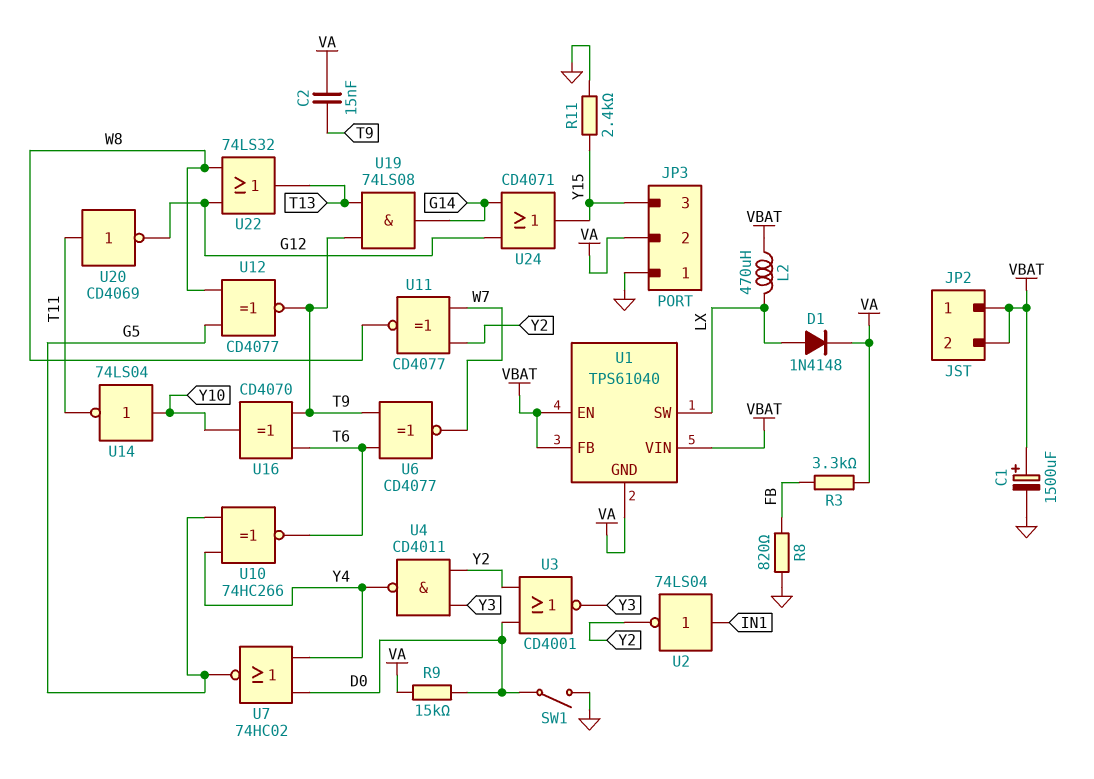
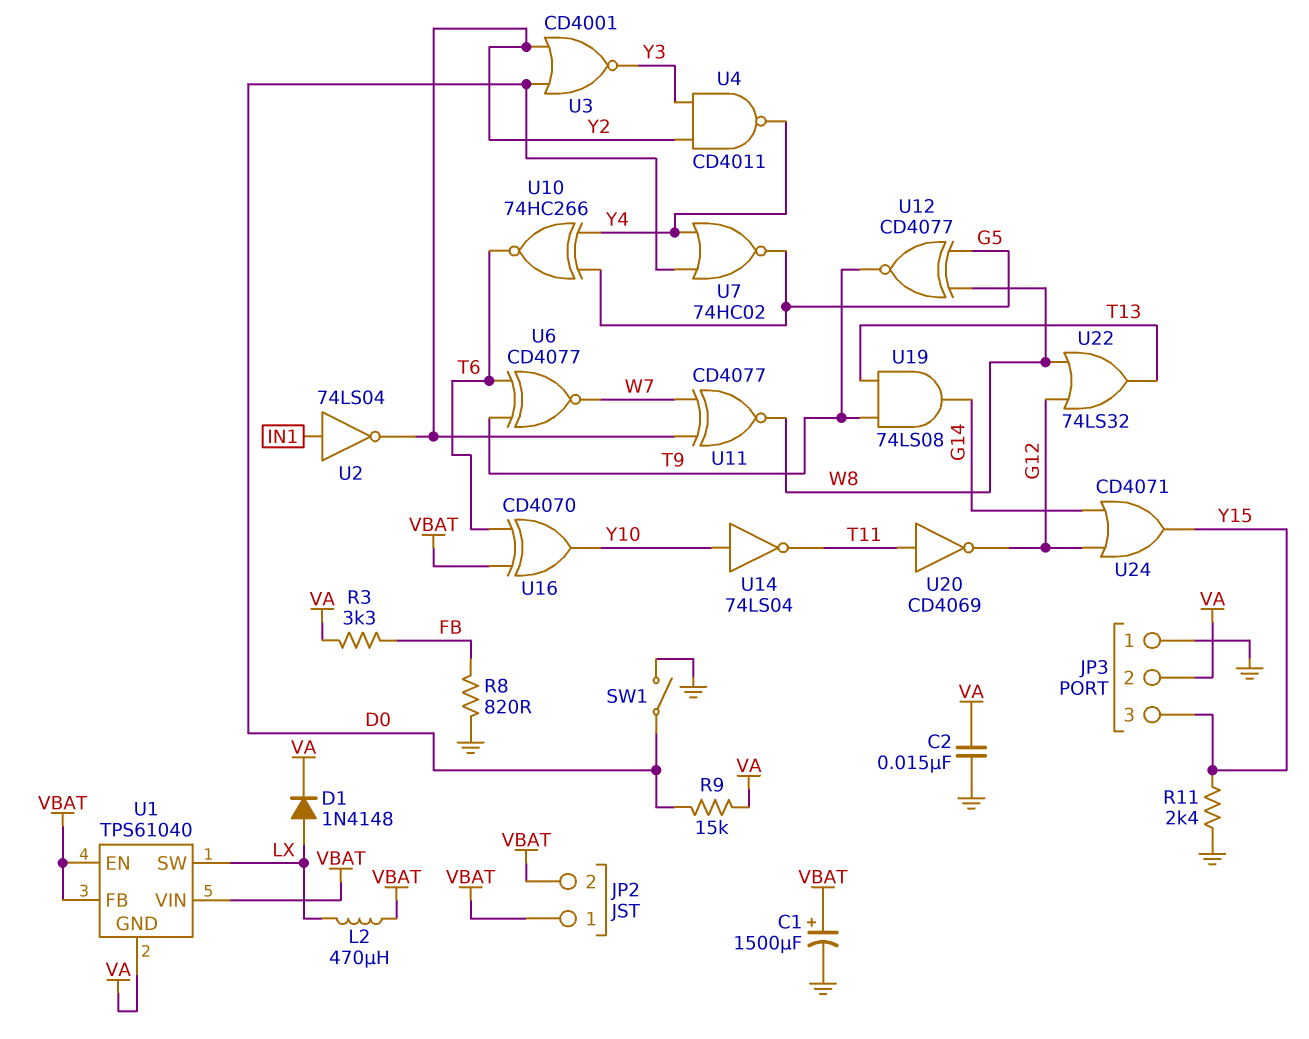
C2: 15nF (T9, VA) -> 15nF (GND, VA)
U16: XOR CD4070 (in T6, in T9, out Y10) -> XOR CD4070 (in T6, in VBAT, out Y10)

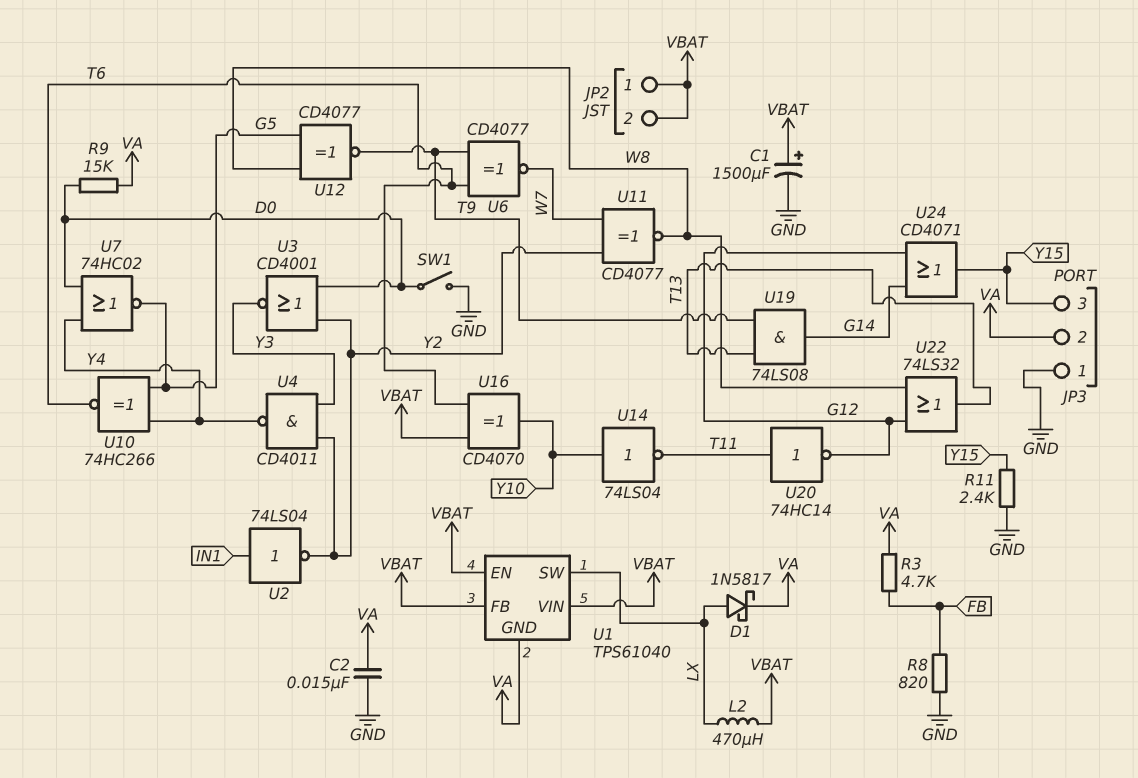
D1: diode 1N4148 (A LX, K VA) -> schottky 1N5817 (A LX, K VA)
R3: 3.3k (FB, VA) -> 4.7k (FB, VA)
U20: NOT CD4069 (in T11, out G12) -> NOT 74HC14 (in T11, out G12)

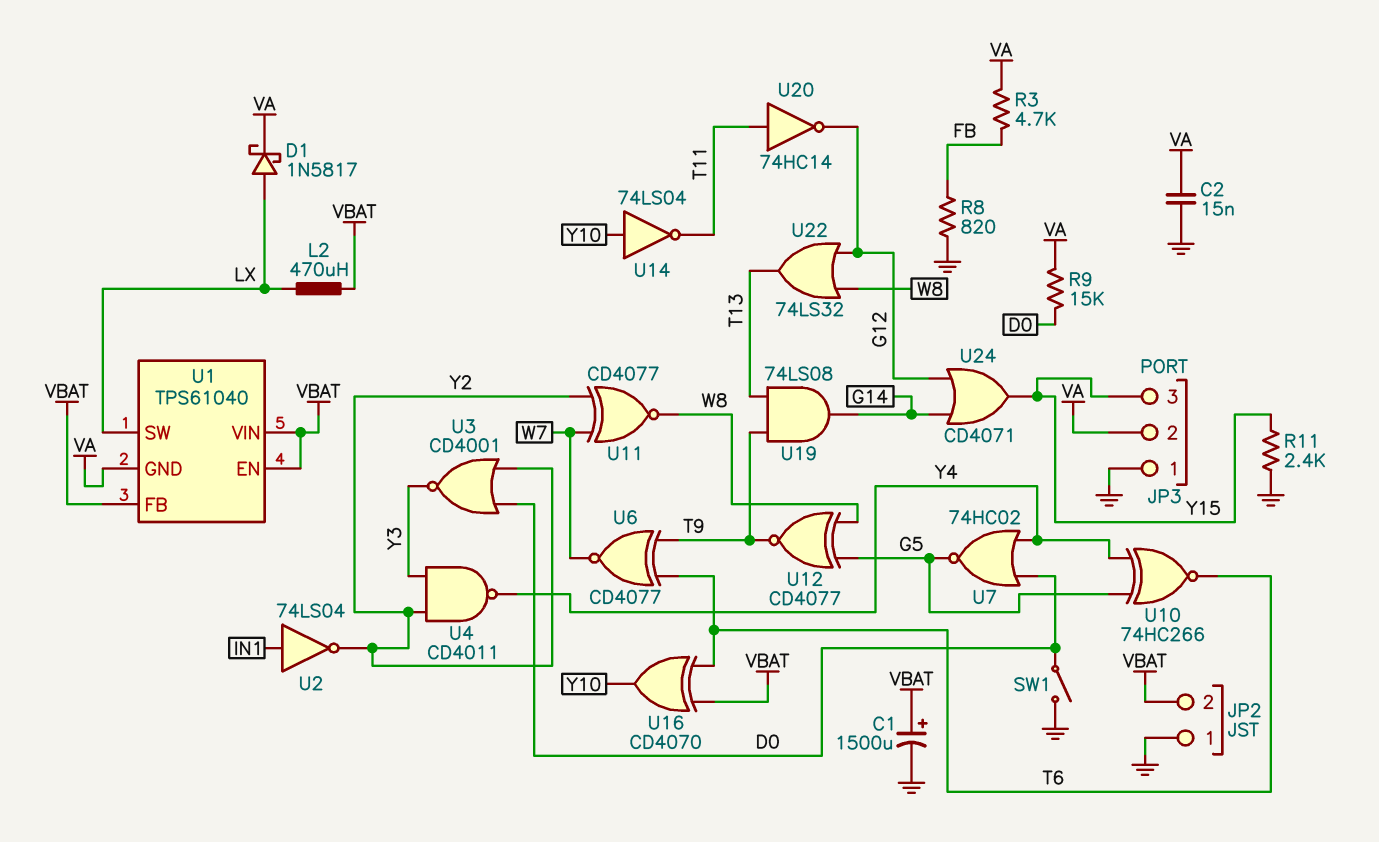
JP2 pin 1: VBAT -> GND

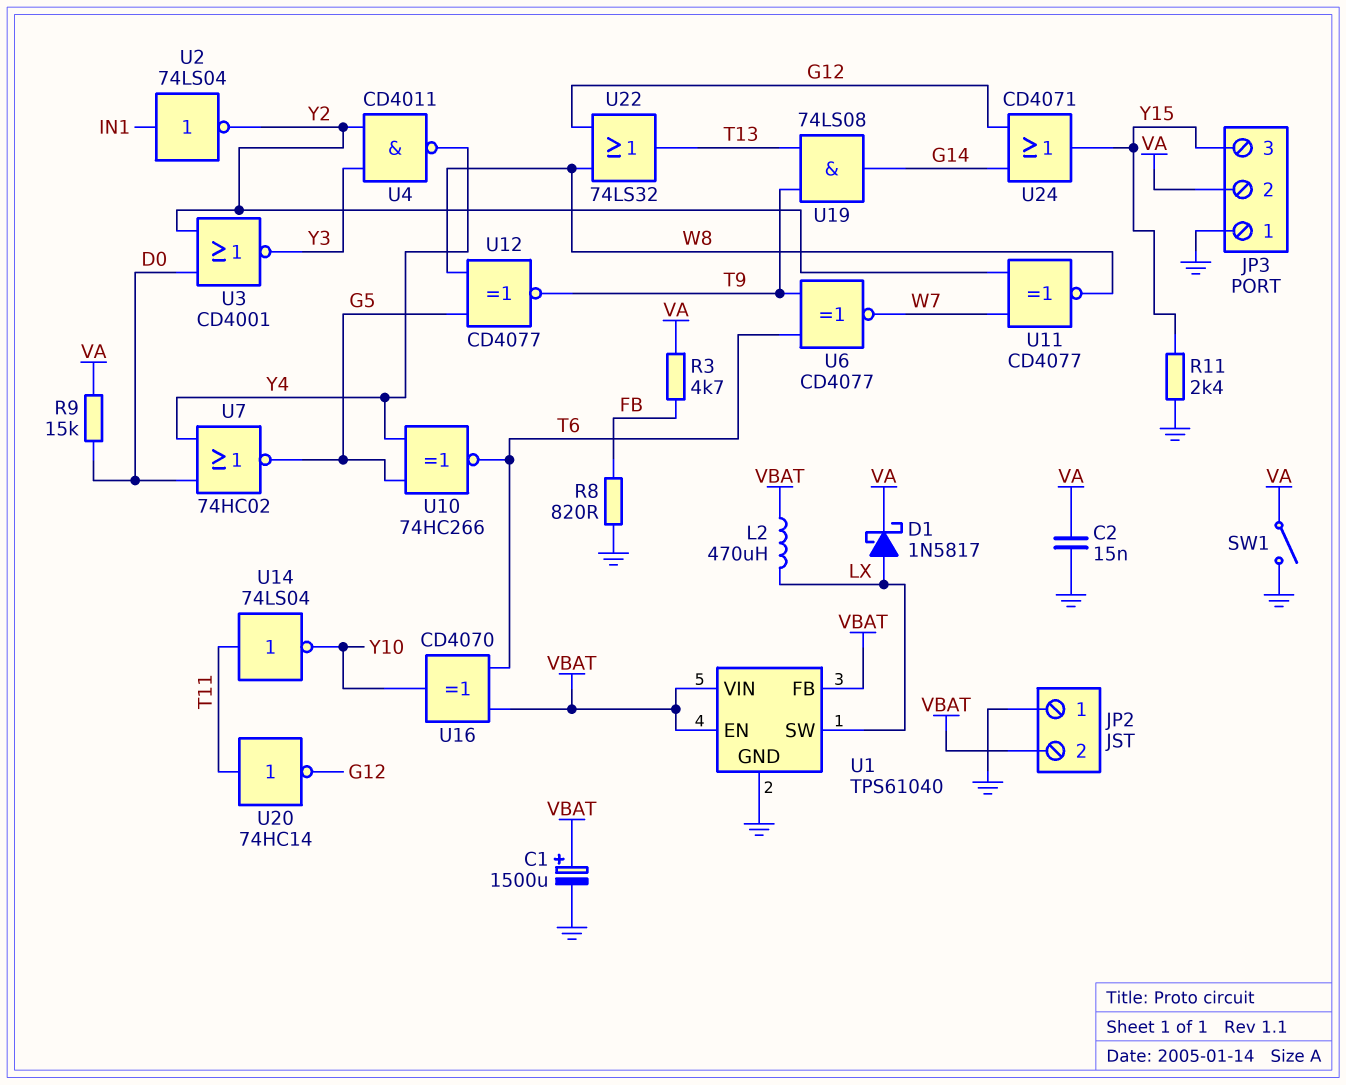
SW1: switch (D0, GND) -> switch (GND, VA)
U1 pin GND: VA -> GND
U14: NOT 74LS04 (in Y10, out T11) -> NOT 74LS04 (in T11, out Y10)

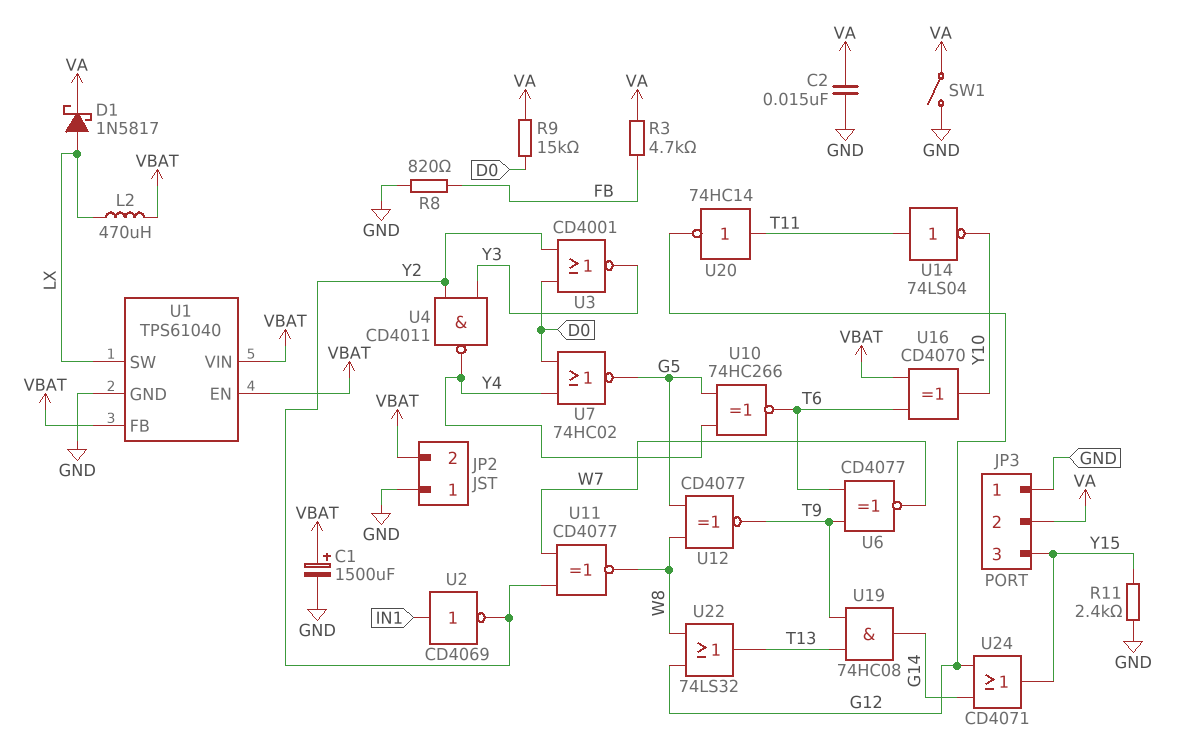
U2: NOT 74LS04 (in IN1, out Y2) -> NOT CD4069 (in IN1, out Y2)
U19: AND 74LS08 (in T9, in T13, out G14) -> AND 74HC08 (in T9, in T13, out G14)

